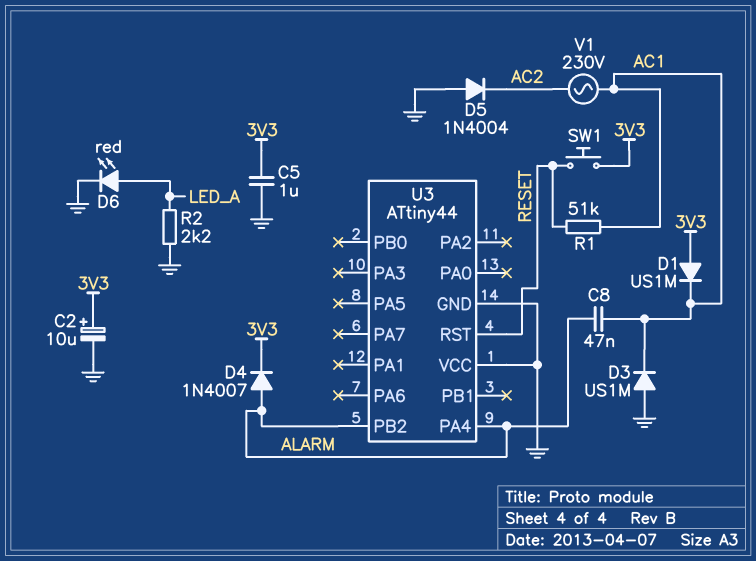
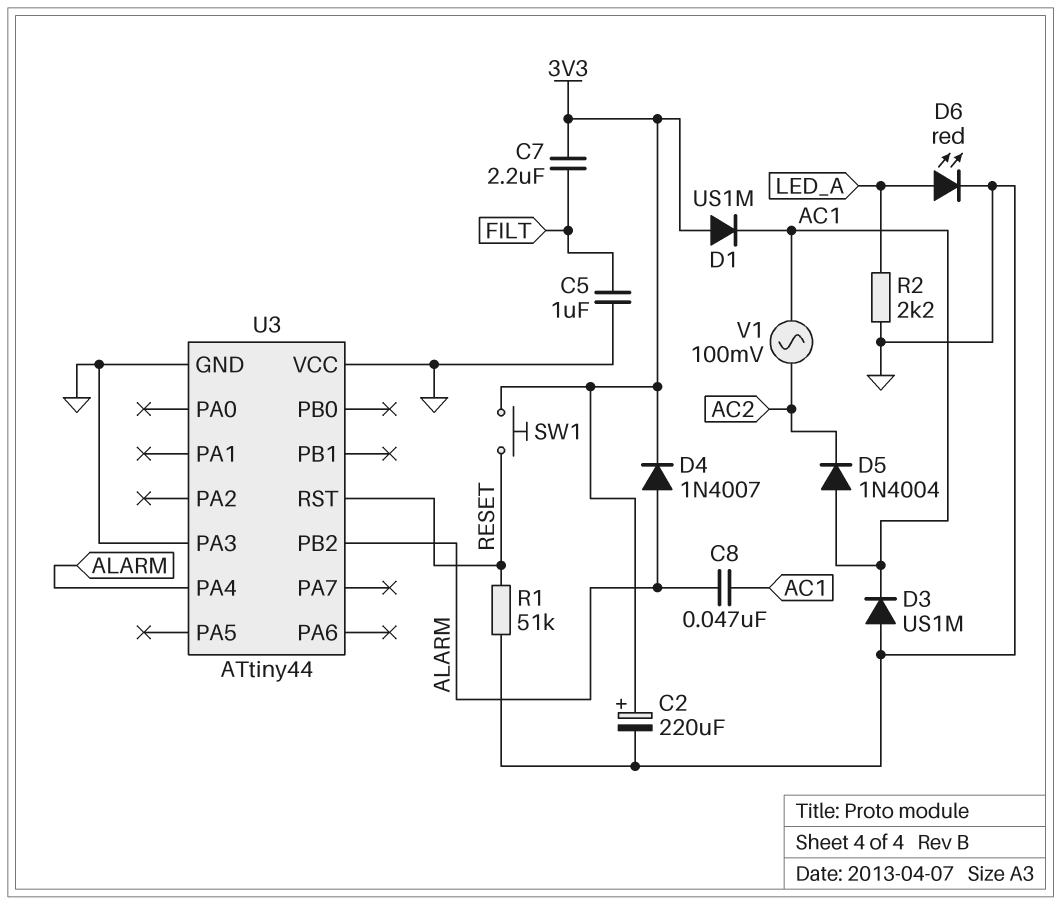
C2: 10uF (plus 3V3, minus GND) -> 220uF (plus 3V3, minus GND)
C5: 1uF (3V3, GND) -> 1uF (FILT, GND)
C7: none -> 2.2uF (3V3, FILT)
D5: diode 1N4004 (A GND, K AC2) -> diode 1N4004 (A AC1, K AC2)
R1: 51k (AC1, RESET) -> 51k (GND, RESET)
U3 pin PA3: none -> GND
V1: AC 230V (AC1, AC2) -> AC 100mV (AC1, AC2)

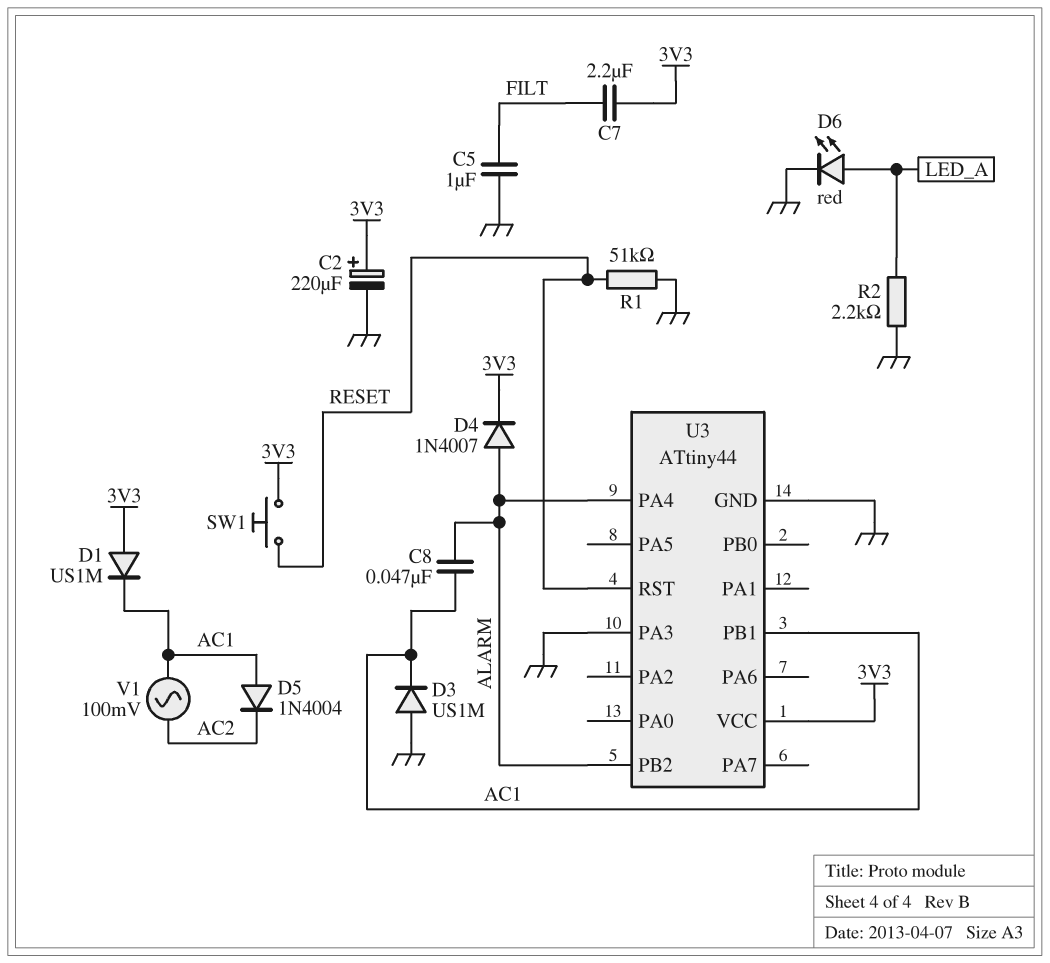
U3 pin PB1: none -> AC1
U3 pin VCC: GND -> 3V3

